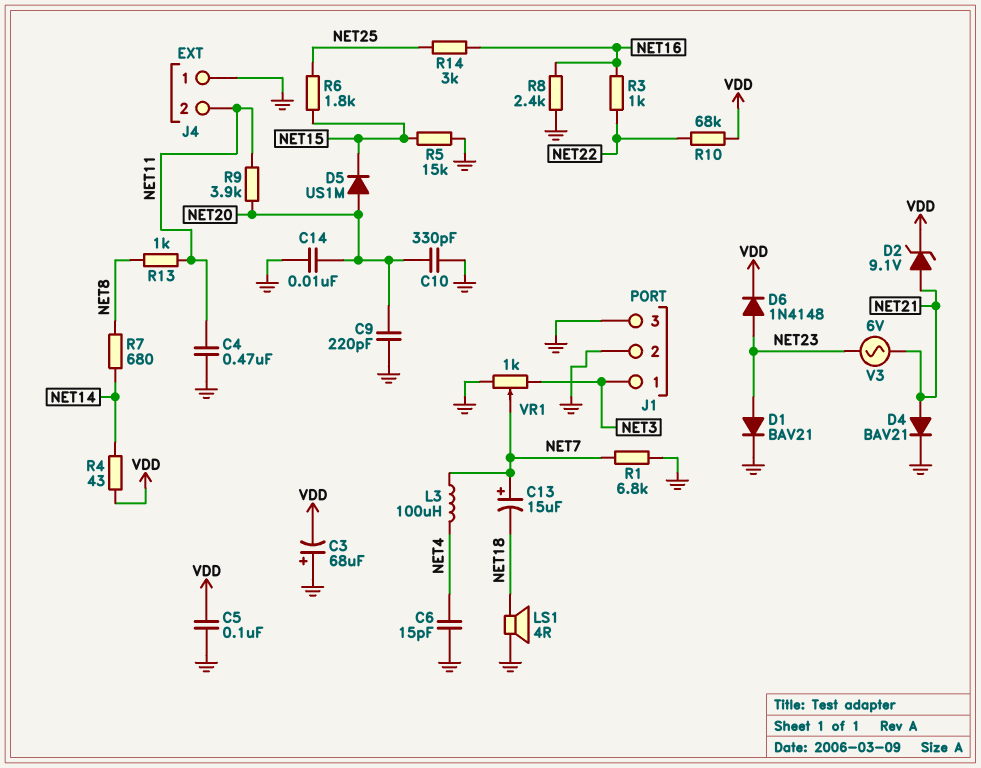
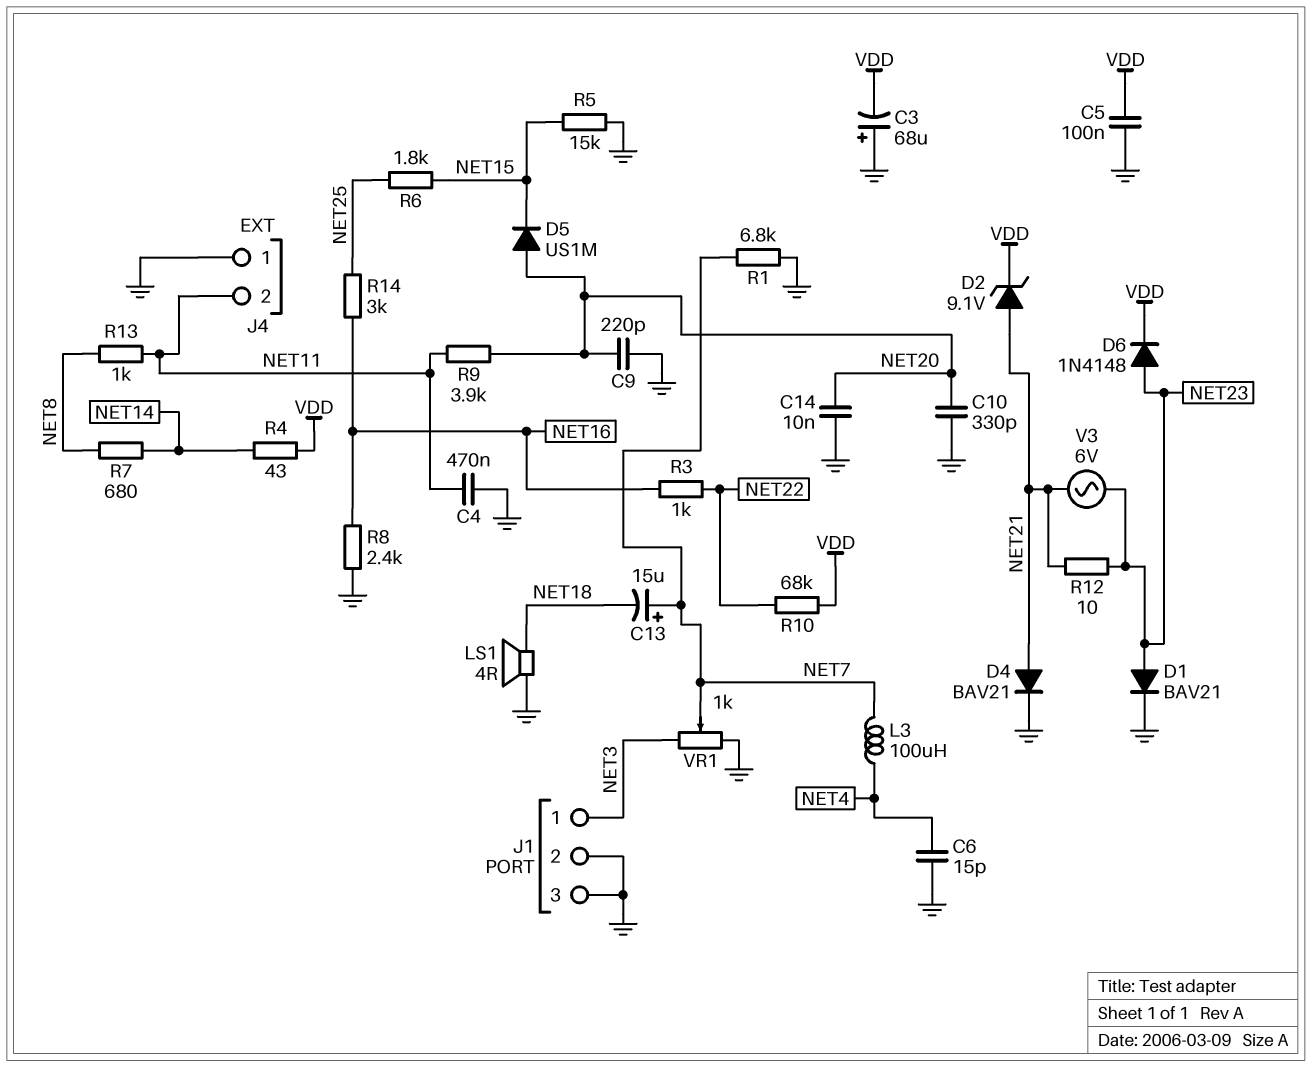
R12: none -> 10 (NET21, NET23)

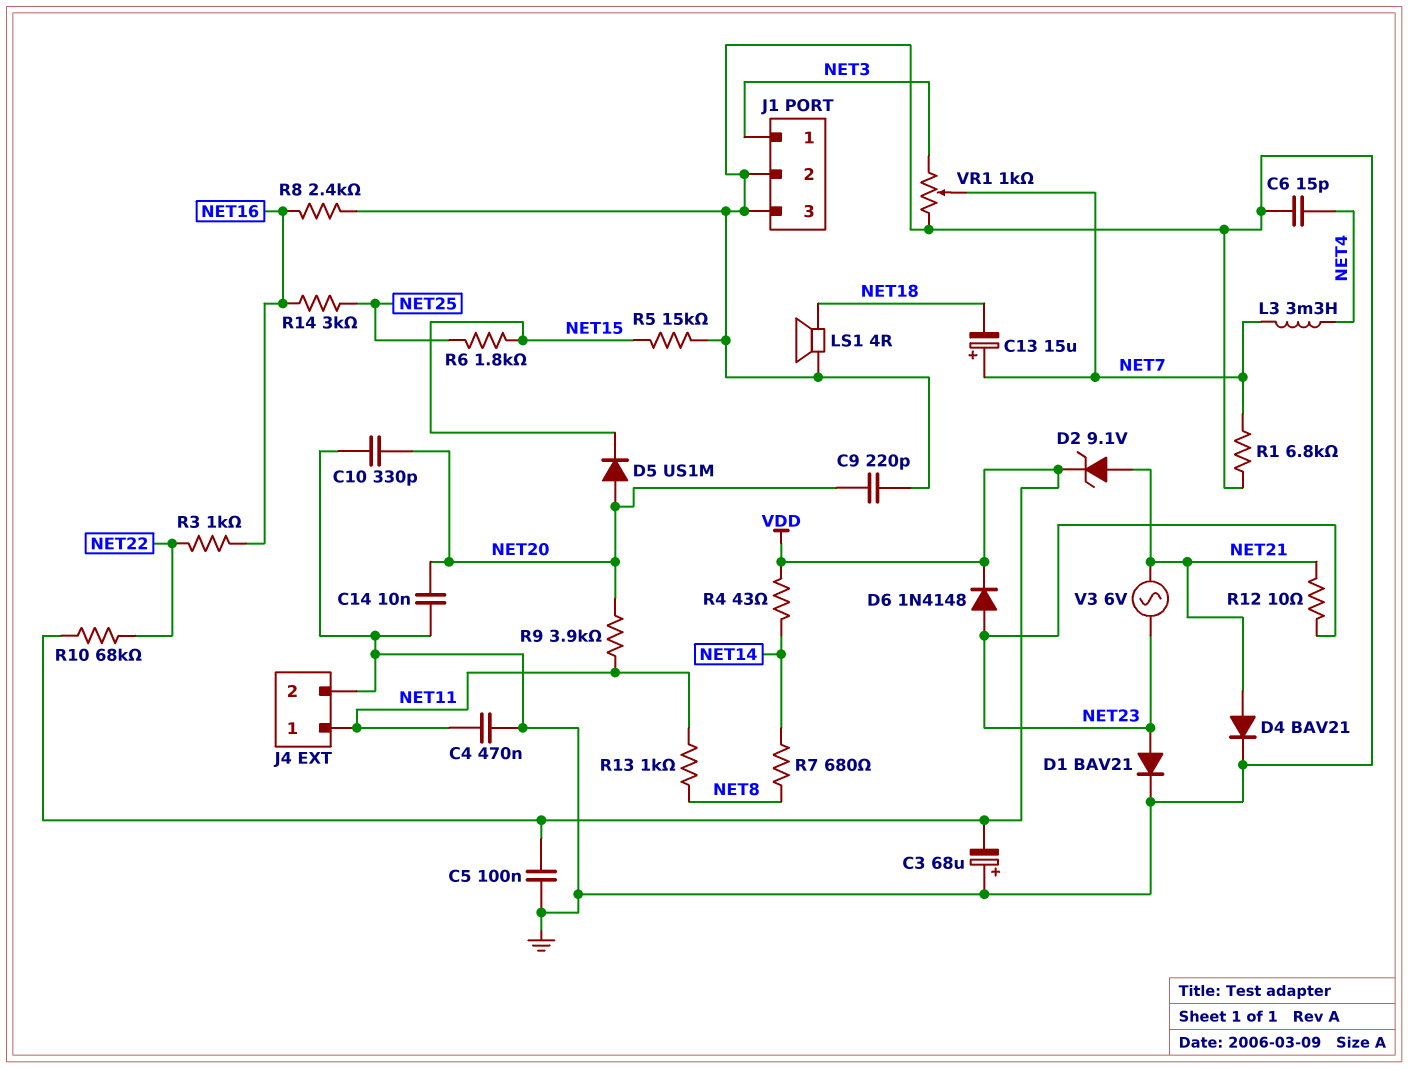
J4 pin 1: GND -> NET11
J4 pin 2: NET11 -> GND
L3: 100uH (NET4, NET7) -> 3.3mH (NET4, NET7)

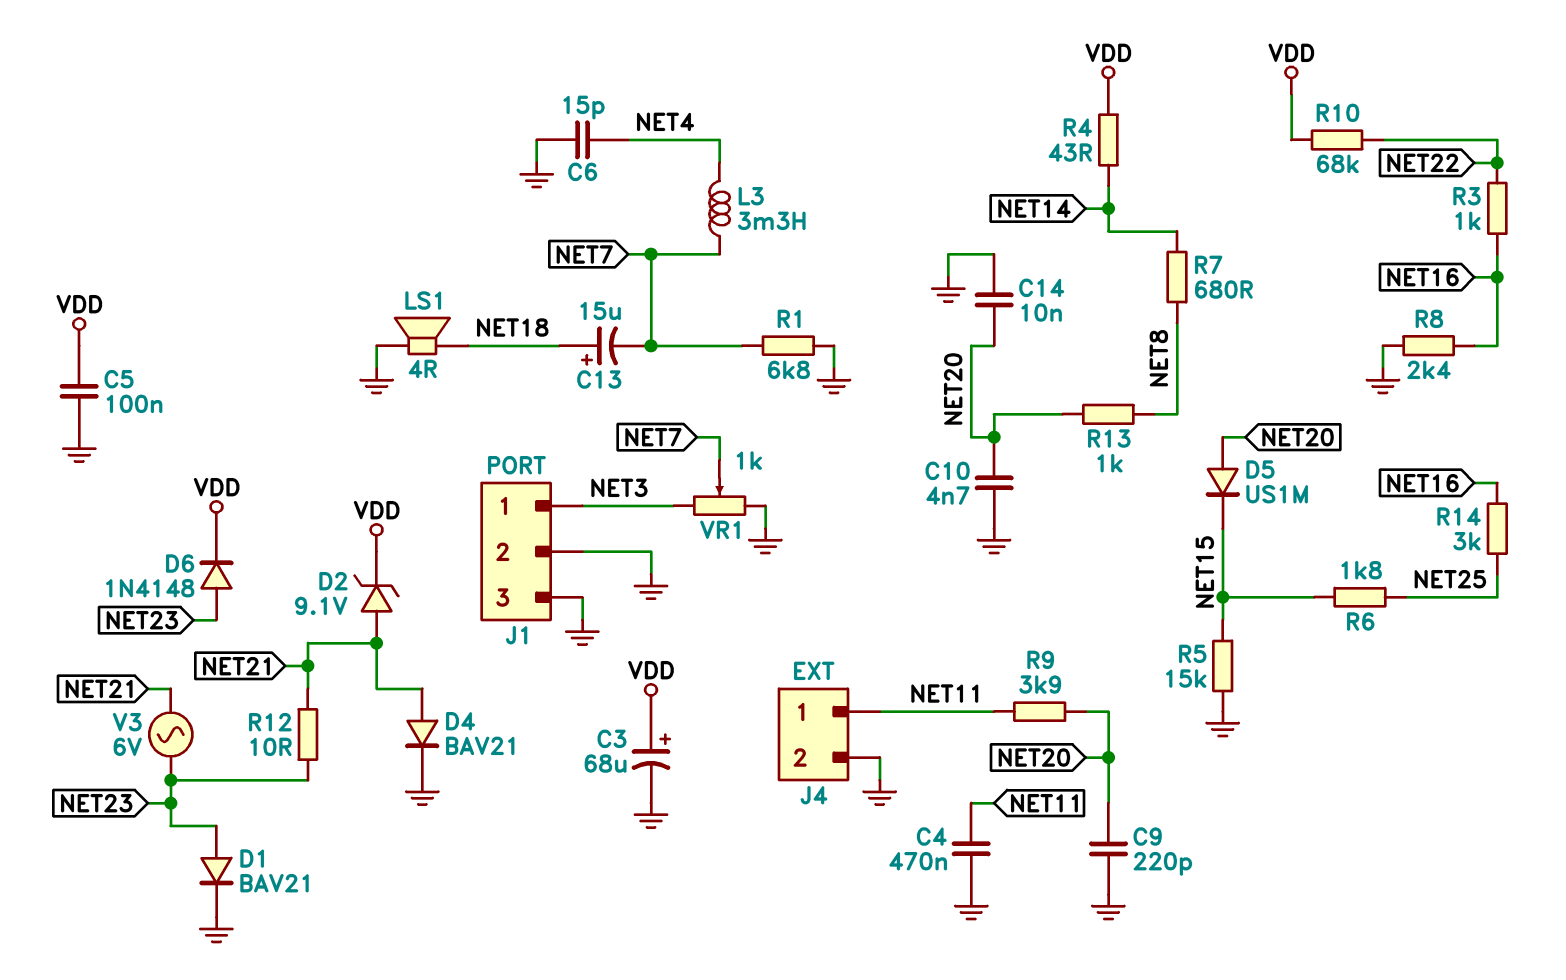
C3: 68uF (plus GND, minus VDD) -> 68uF (plus VDD, minus GND)
C10: 330pF (GND, NET20) -> 4.7nF (GND, NET20)
C13: 15uF (plus NET7, minus NET18) -> 15uF (plus NET18, minus NET7)
R13: 1k (NET8, NET11) -> 1k (NET8, NET20)

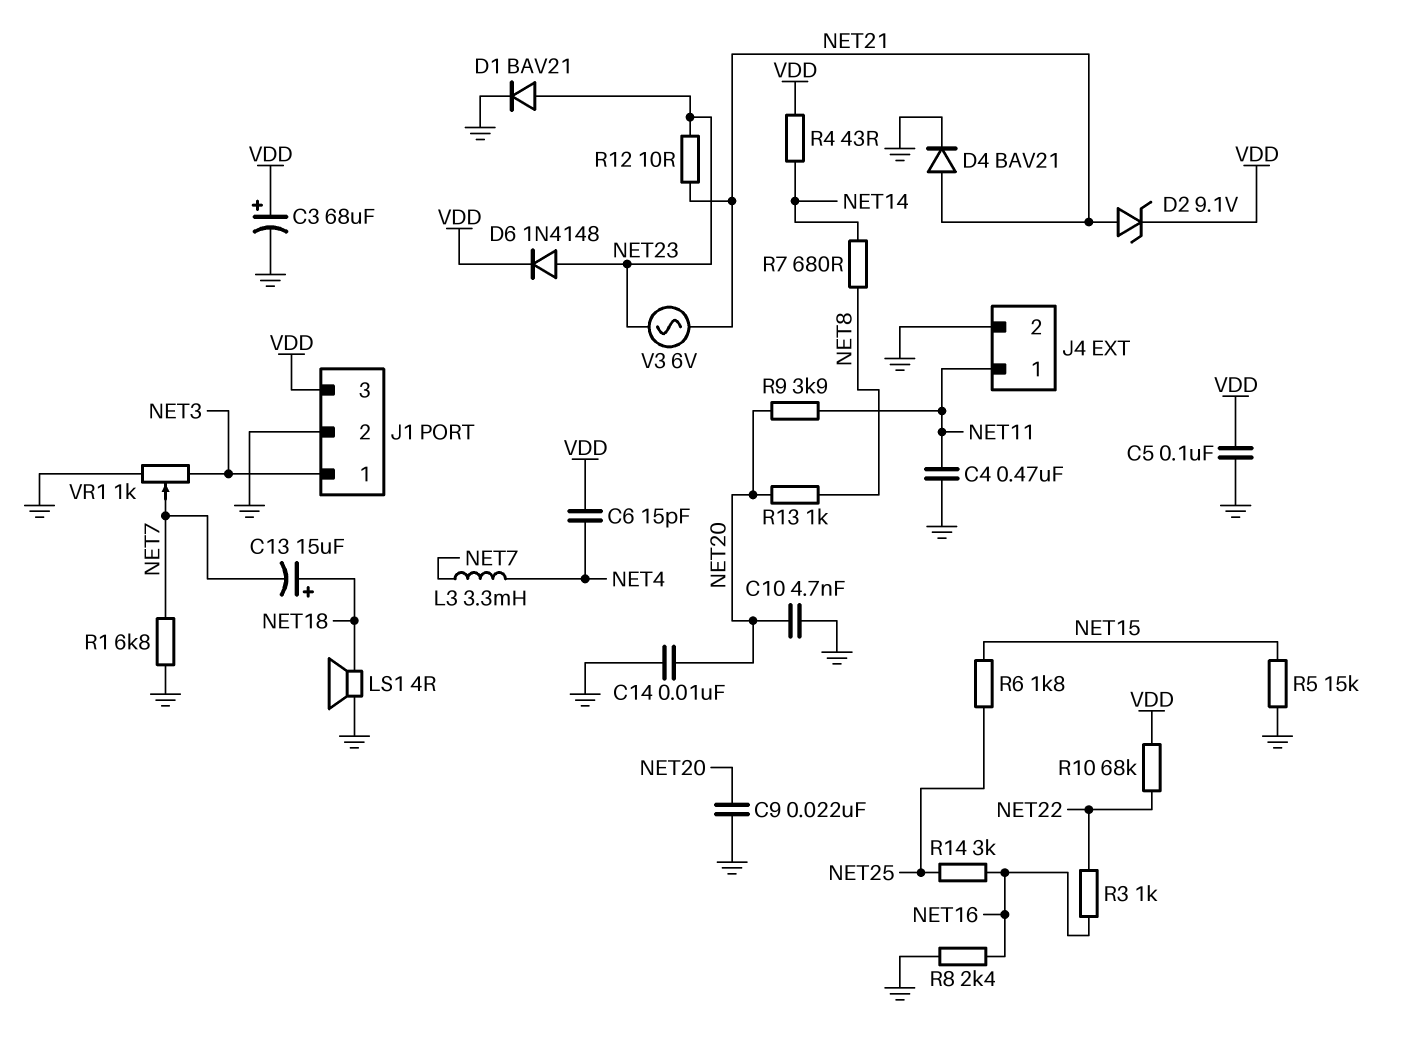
C6: 15pF (GND, NET4) -> 15pF (NET4, VDD)
C9: 220pF (GND, NET20) -> 22nF (GND, NET20)
D5: diode US1M (A NET20, K NET15) -> none
J1 pin 3: GND -> VDD

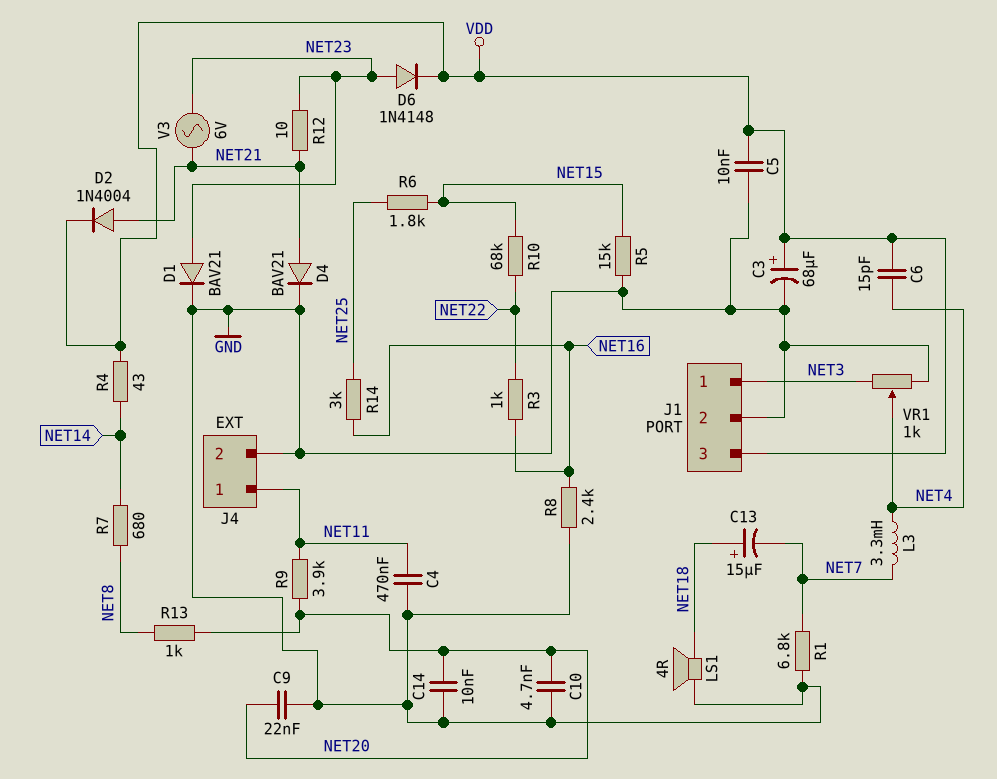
C5: 100nF (GND, VDD) -> 10nF (GND, VDD)
D2: zener 9.1V (A NET21, K VDD) -> diode 1N4004 (A NET21, K VDD)
R10: 68k (NET22, VDD) -> 68k (NET15, NET22)
VR1: 1k (GND, NET3, wiper NET7) -> 1k (GND, NET3, wiper NET4)

